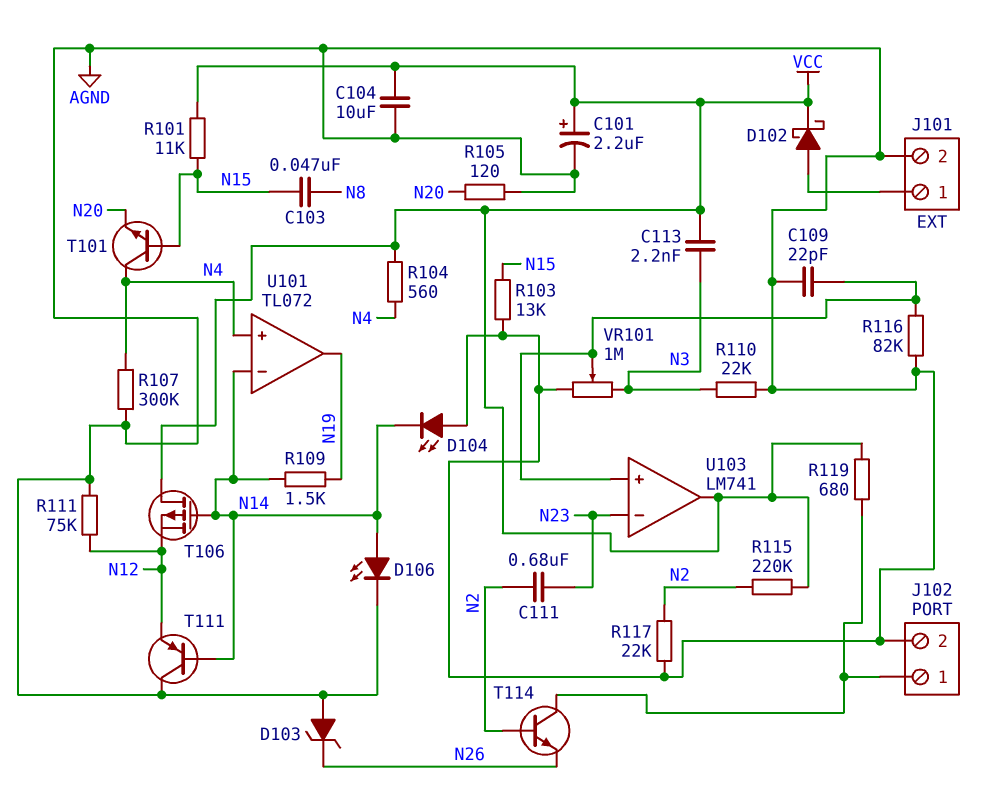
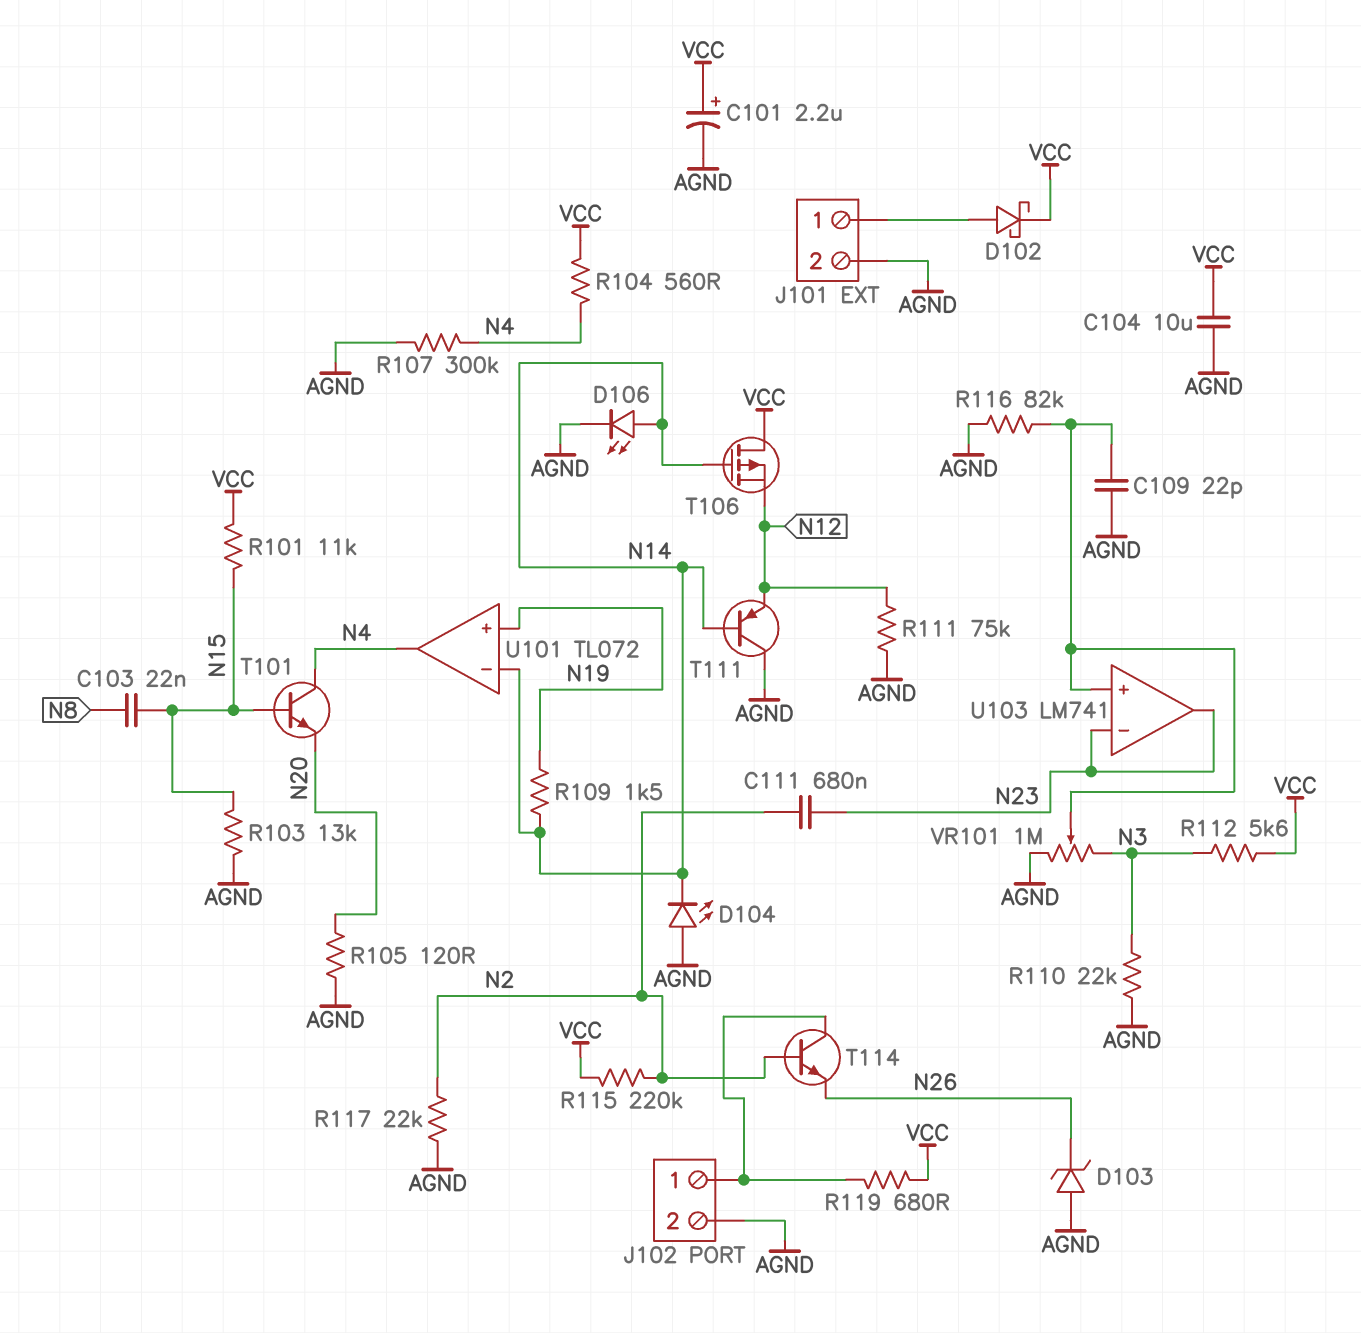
C103: 47nF (N8, N15) -> 22nF (N8, N15)
C113: 2.2nF (N3, VCC) -> none
R112: none -> 5.6k (N3, VCC)
U101 pin in+: N4 -> N19
U101 pin out: N19 -> N4
U103 pin out: VCC -> N23

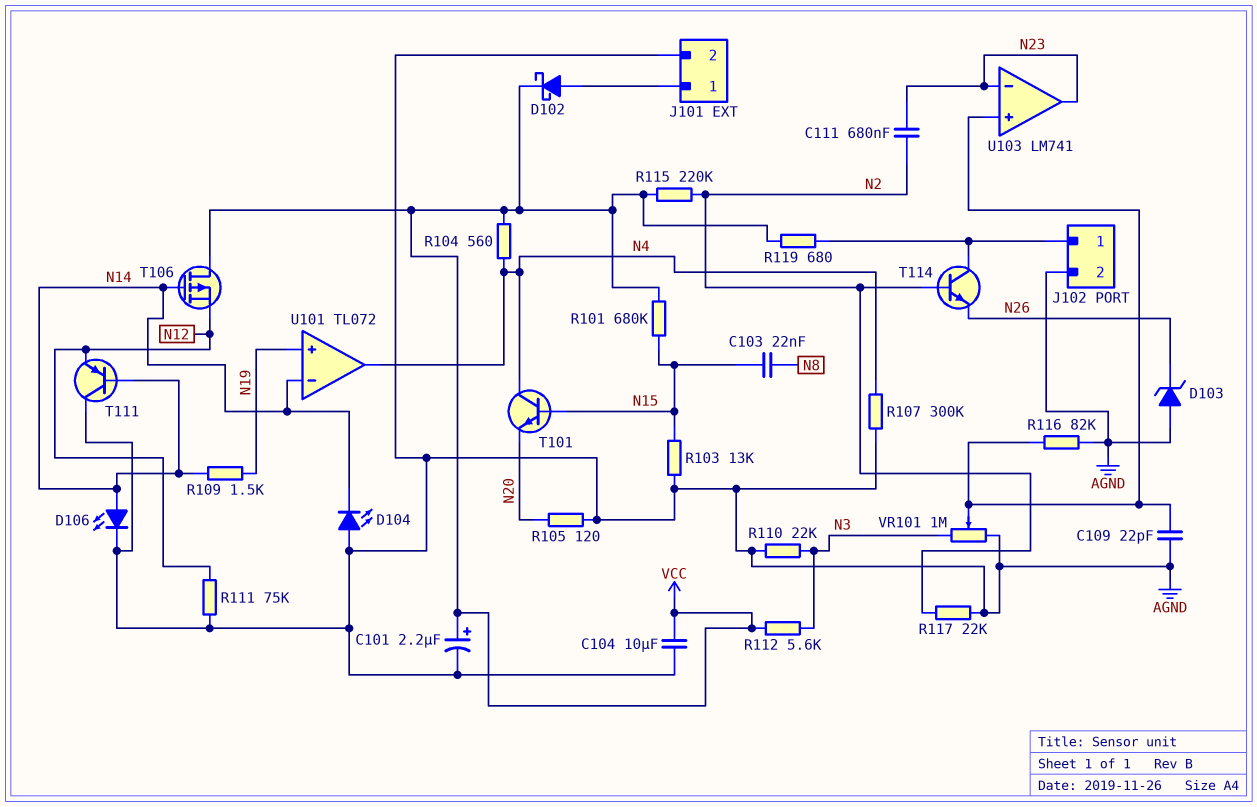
R101: 11k (N15, VCC) -> 680k (N15, VCC)

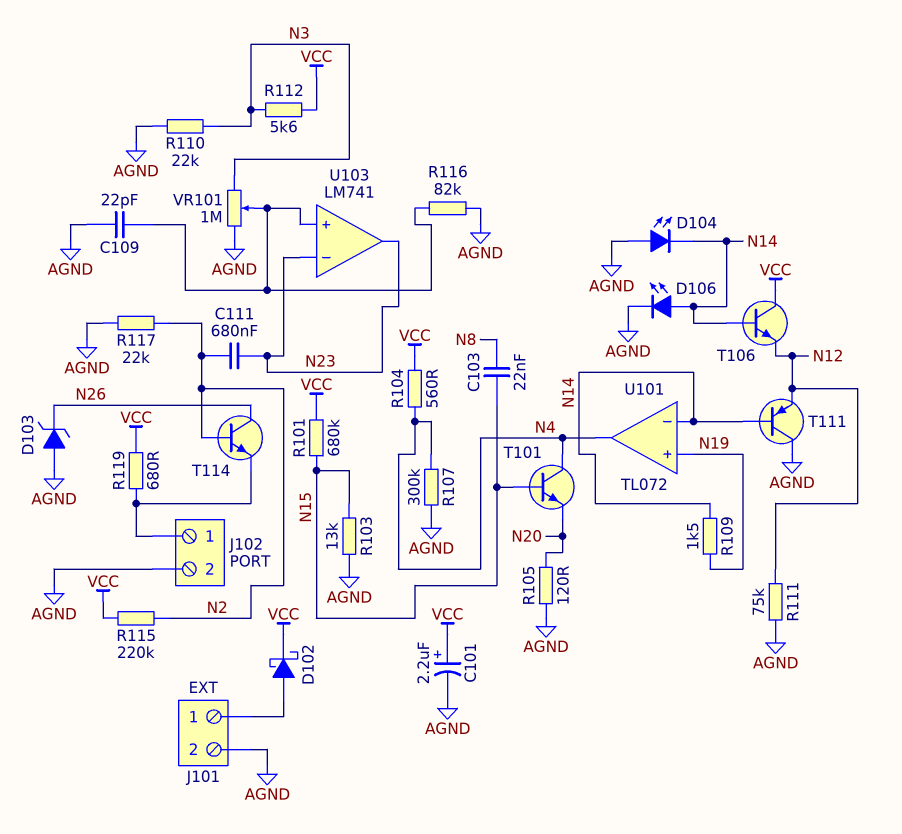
C104: 10uF (AGND, VCC) -> none
T106: PMOS (G N14, D VCC, S N12) -> NPN (B N14, C VCC, E N12)
T114: NPN (B N2, C J102/1, E N26) -> NPN (B N2, C N26, E J102/1)

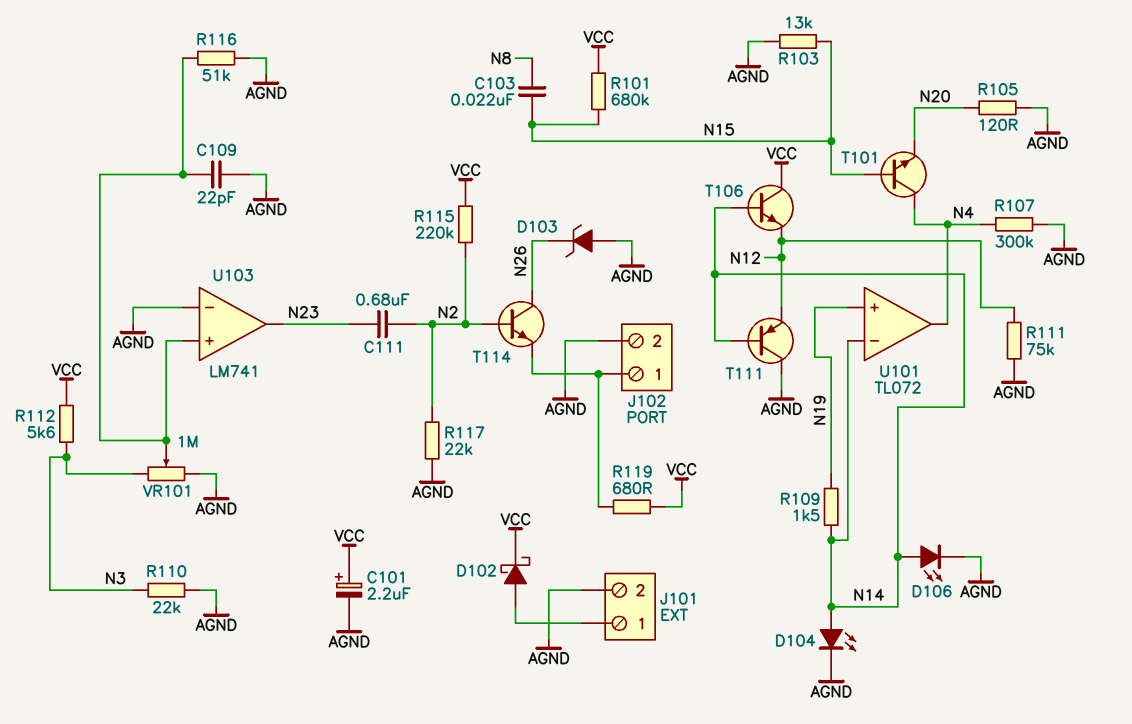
D104: LED (A AGND, K N14) -> LED (A N14, K AGND)
R104: 560 (N4, VCC) -> none
R116: 82k (AGND, U103/in+) -> 51k (AGND, U103/in+)
U103 pin in-: N23 -> AGND

